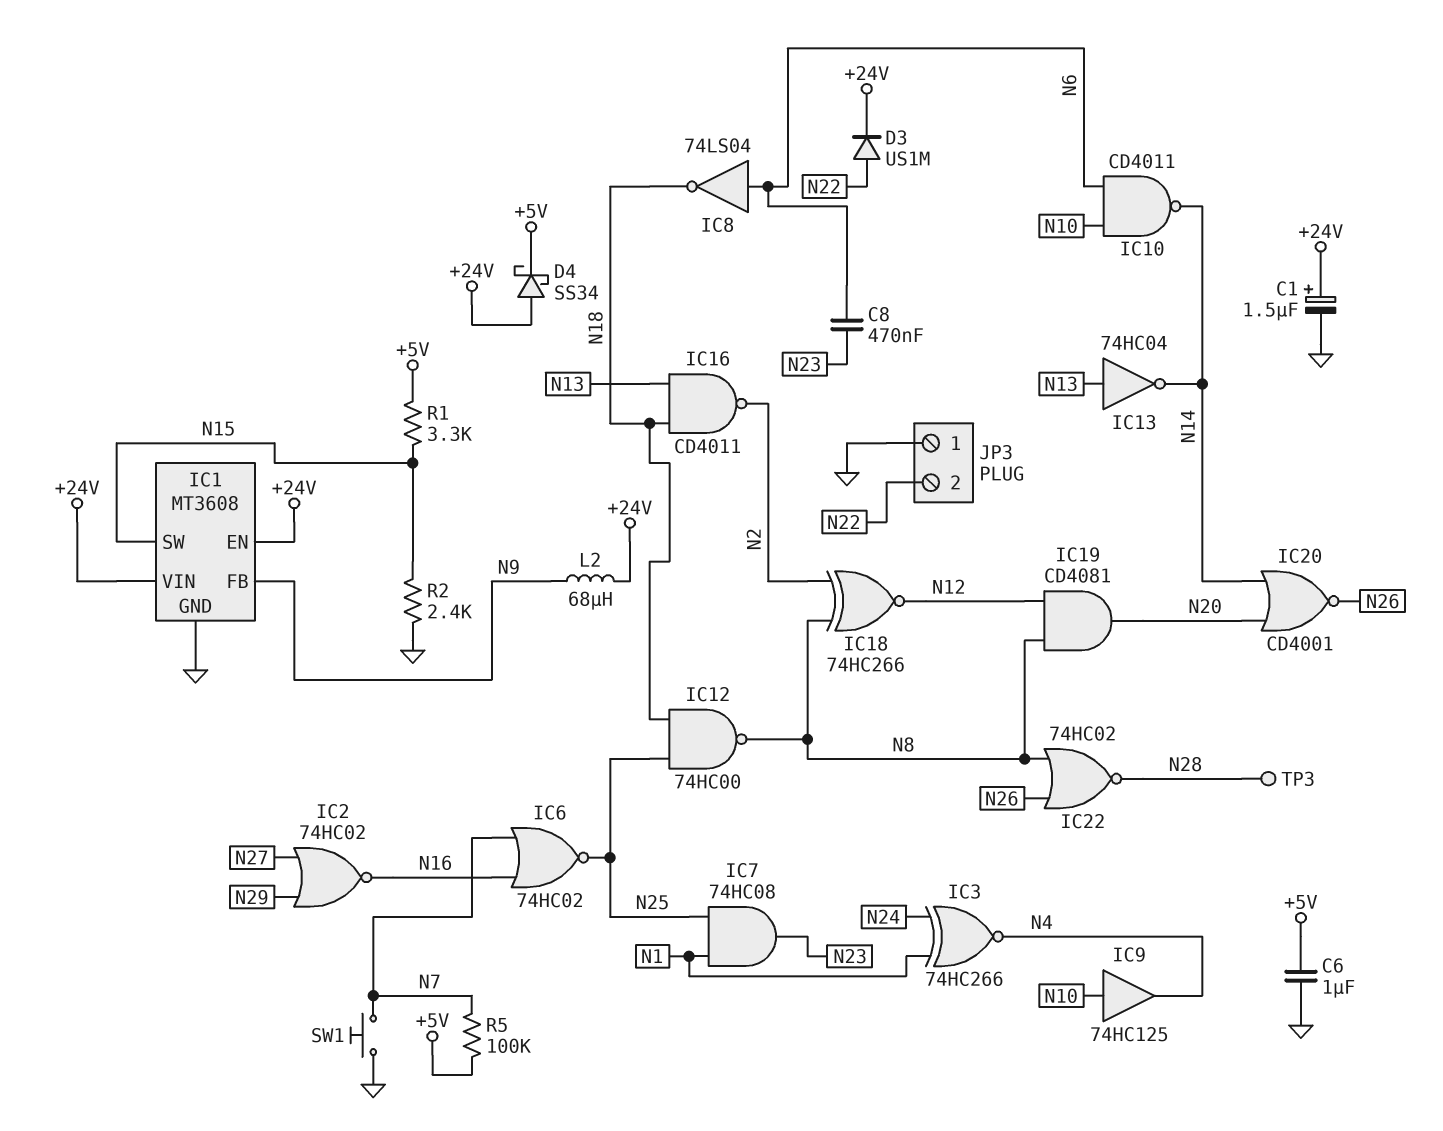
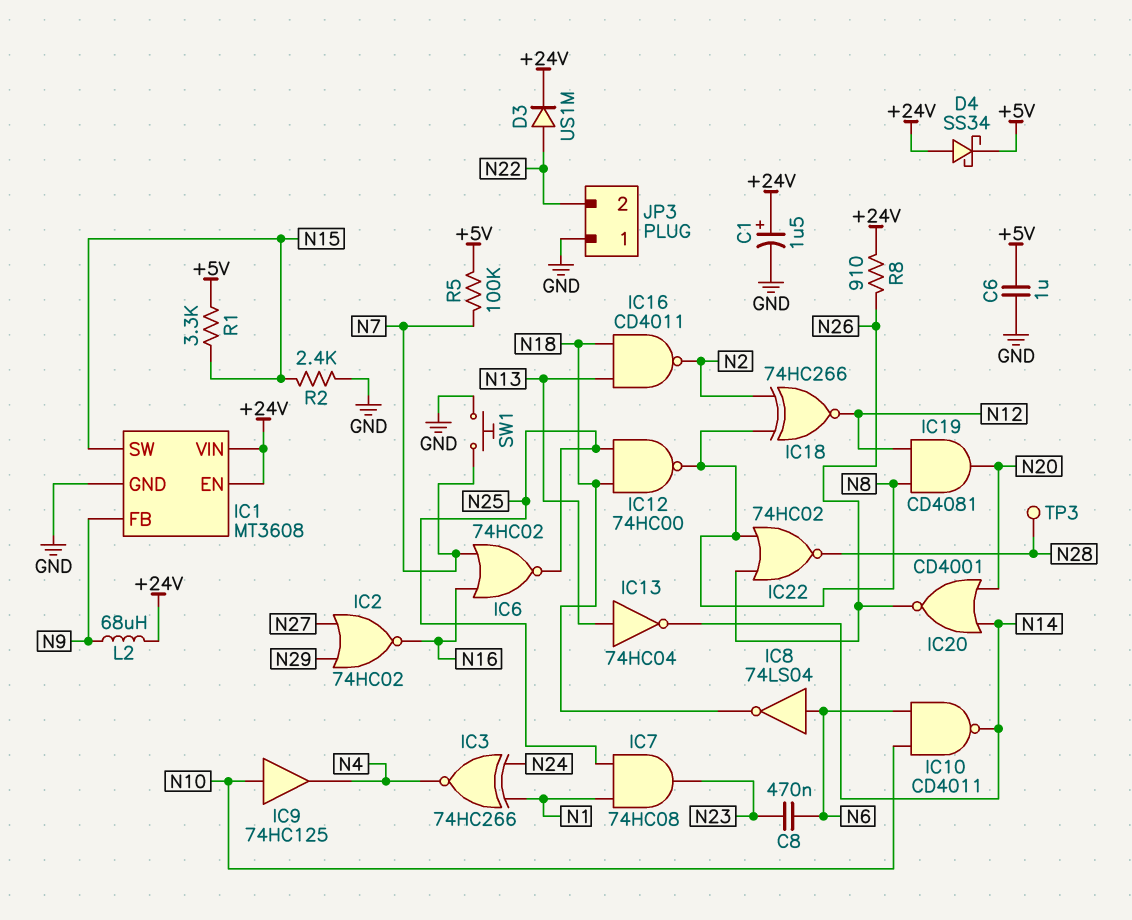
R8: none -> 910 (+24V, N26)

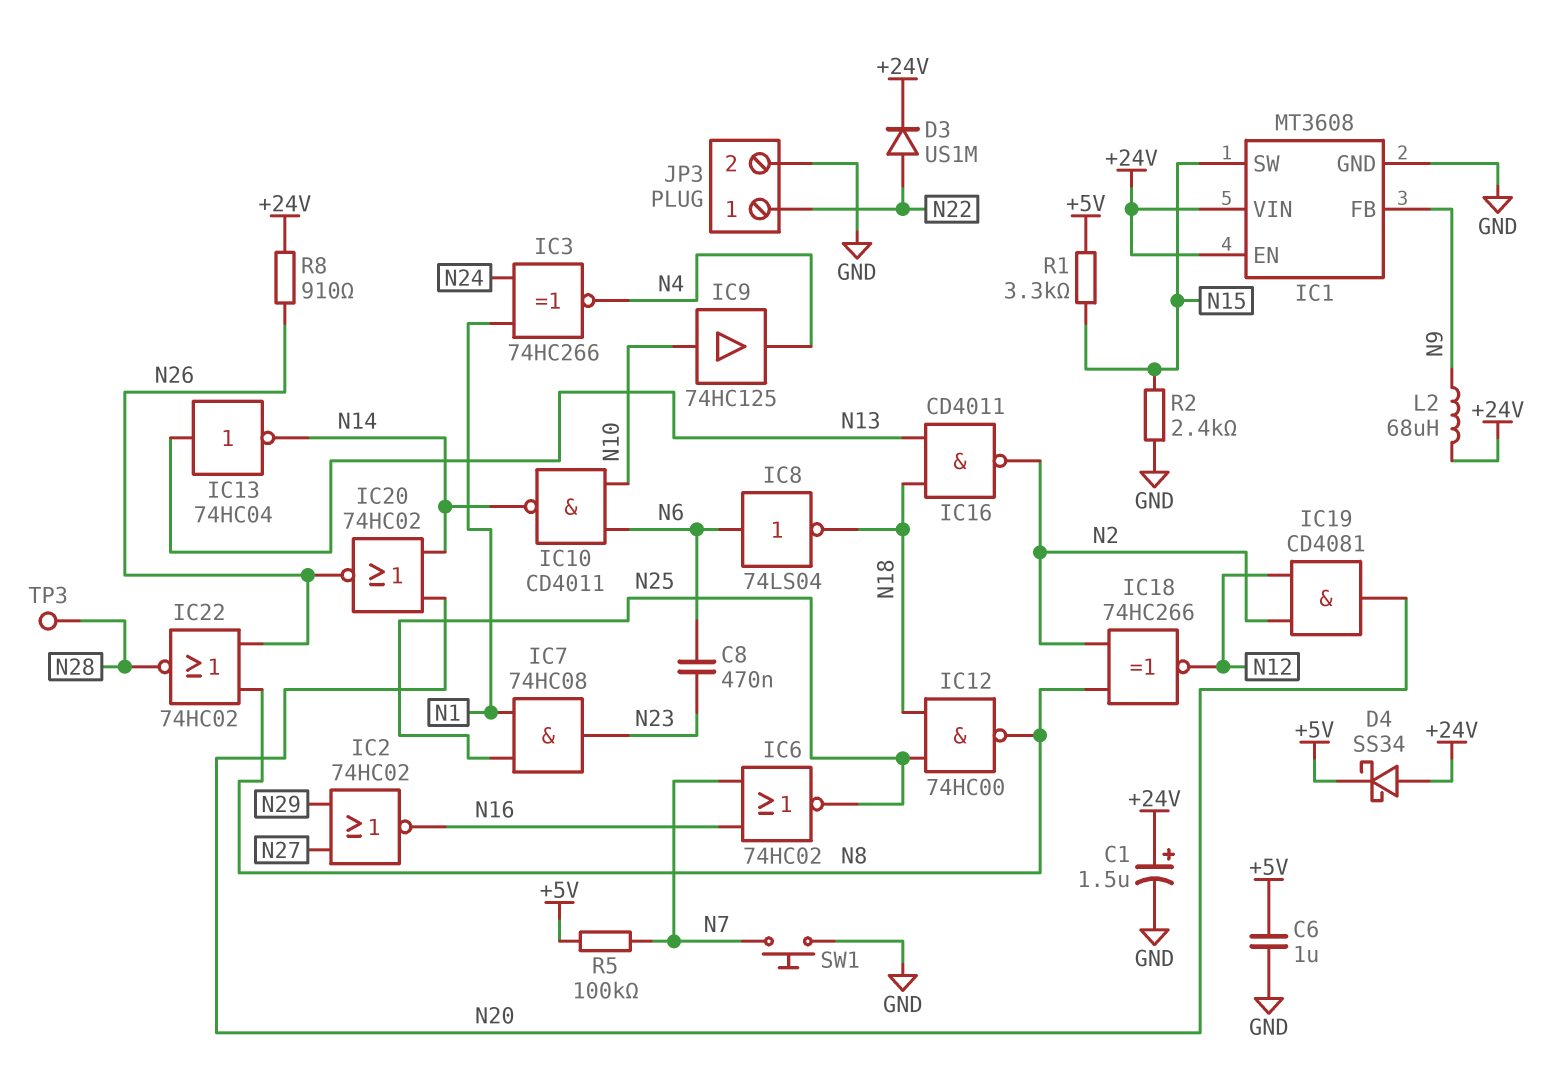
IC19: AND CD4081 (in N8, in N12, out N20) -> AND CD4081 (in N2, in N12, out N20)
IC20: NOR CD4001 (in N14, in N20, out N26) -> NOR 74HC02 (in N14, in N20, out N26)
JP3 pin 1: GND -> N22
JP3 pin 2: N22 -> GND

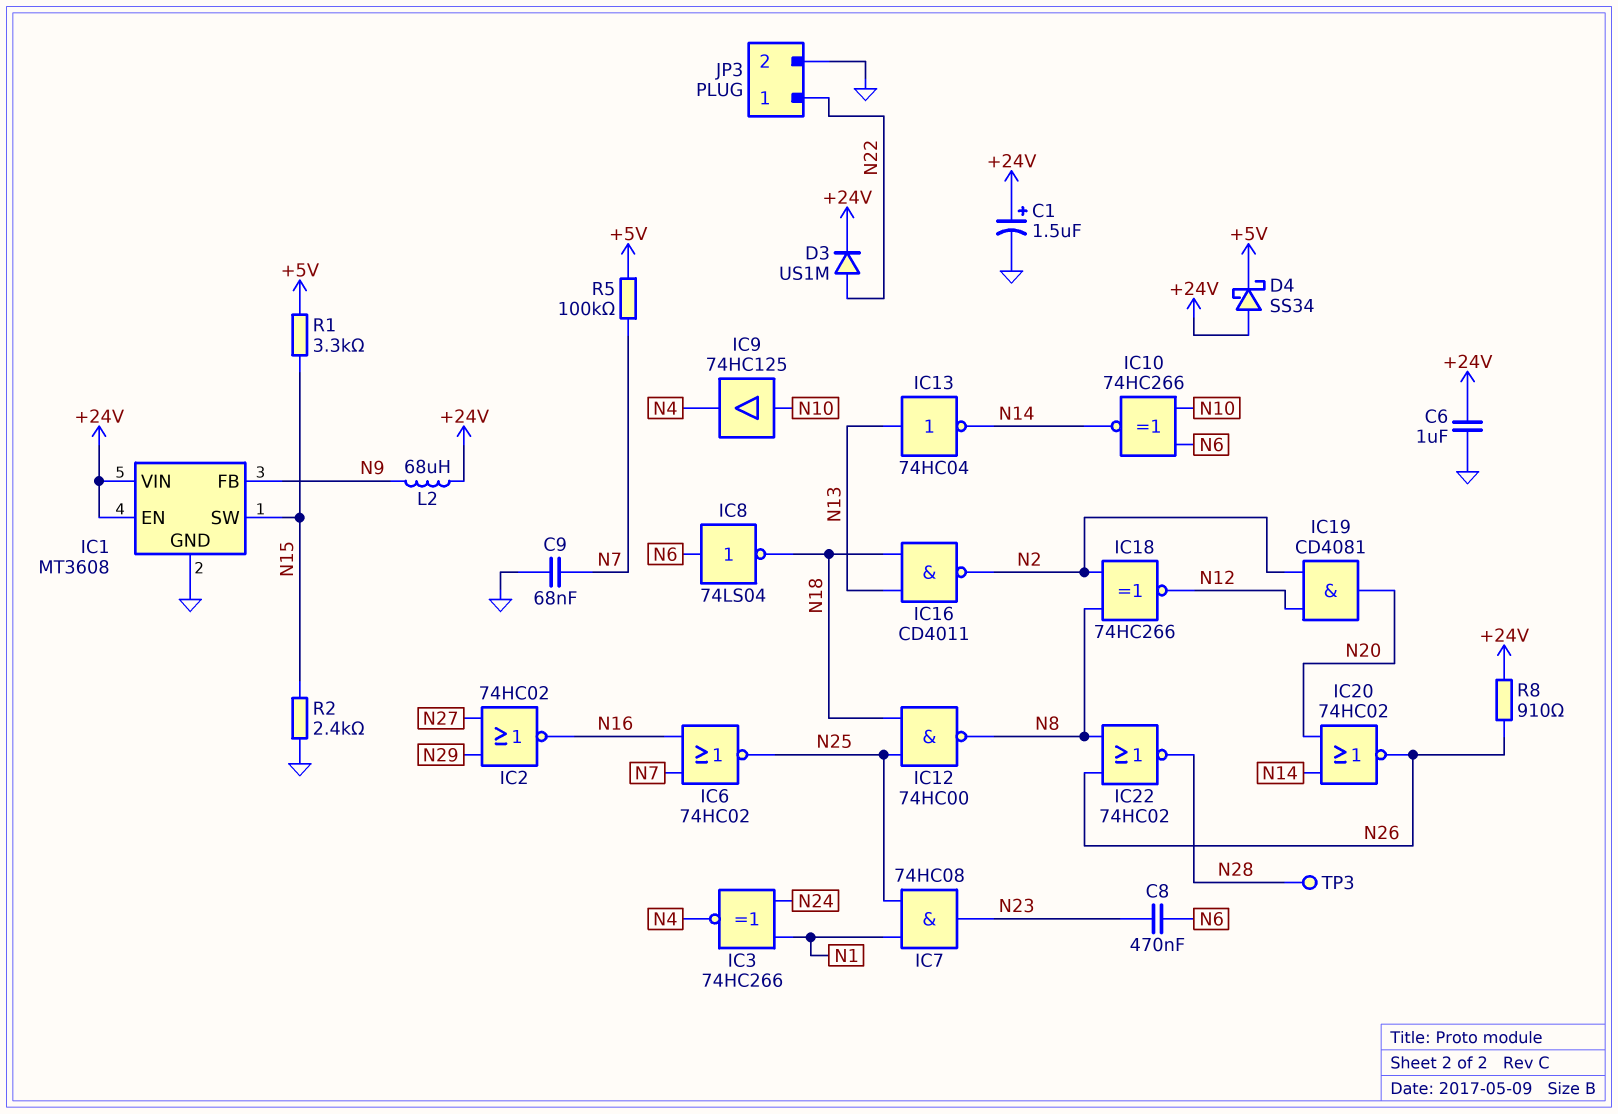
C6: 1uF (+5V, GND) -> 1uF (+24V, GND)
C9: none -> 68nF (GND, N7)
IC10: NAND CD4011 (in N6, in N10, out N14) -> XNOR 74HC266 (in N6, in N10, out N14)
SW1: button (GND, N7) -> none

